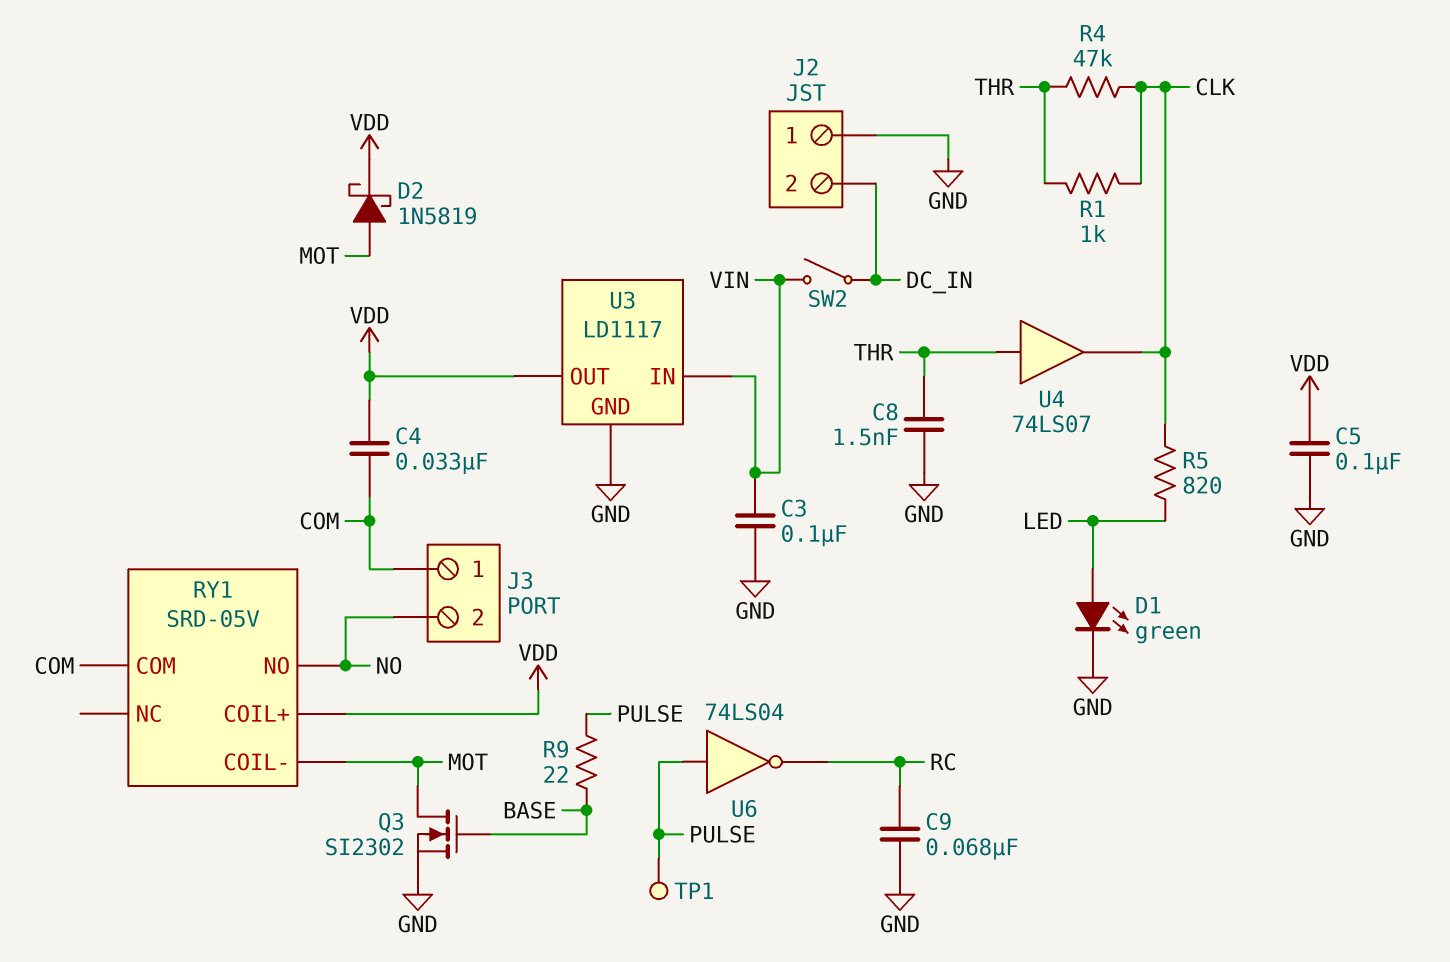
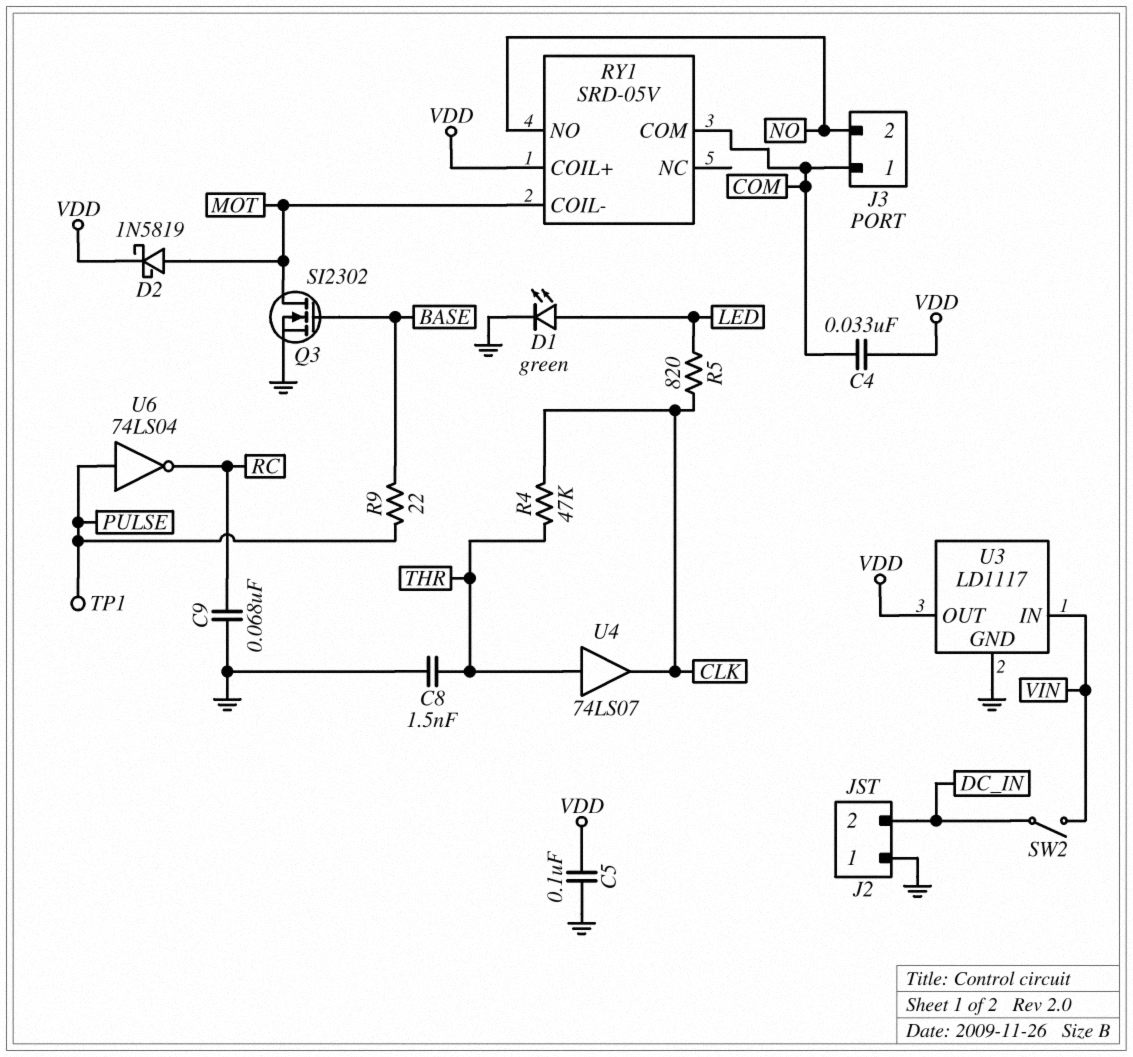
C3: 100nF (GND, VIN) -> none
R1: 1k (CLK, THR) -> none

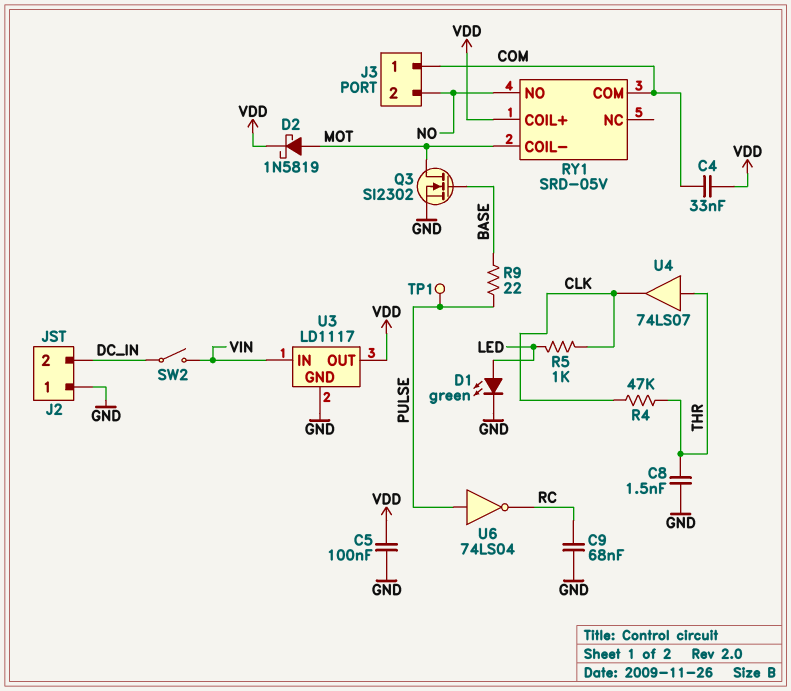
R5: 820 (CLK, LED) -> 1k (CLK, LED)

